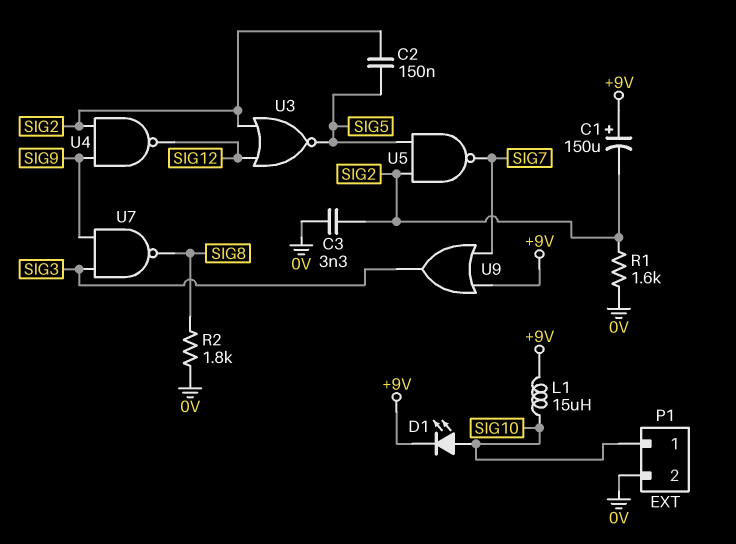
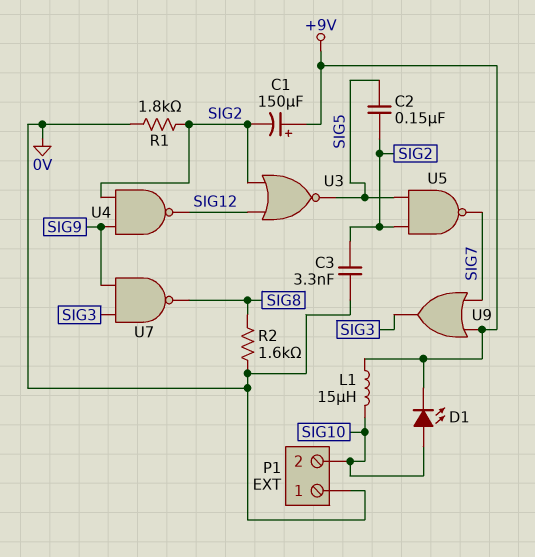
P1 pin 1: SIG10 -> 0V
P1 pin 2: 0V -> SIG10
R1: 1.6k (0V, SIG2) -> 1.8k (0V, SIG2)
R2: 1.8k (0V, SIG8) -> 1.6k (0V, SIG8)

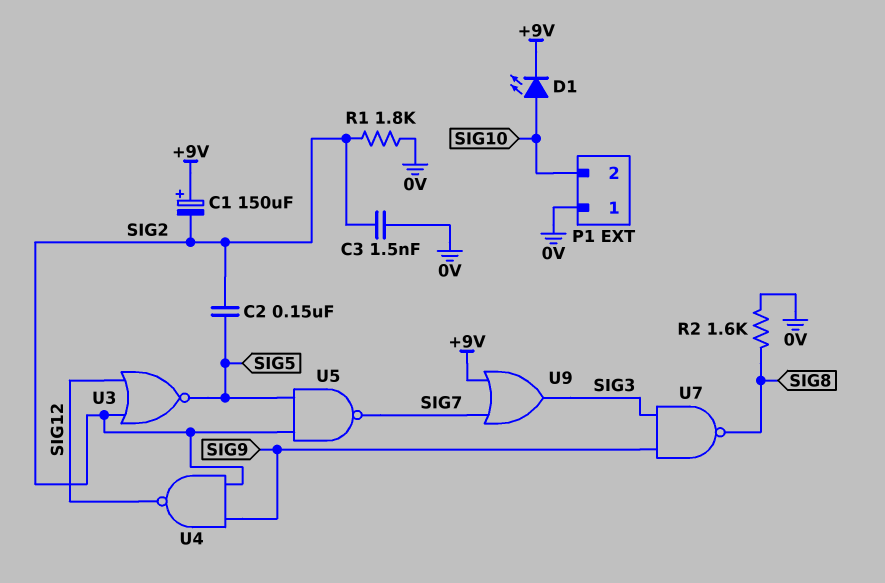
C3: 3.3nF (0V, SIG2) -> 1.5nF (0V, SIG2)
L1: 15uH (+9V, SIG10) -> none

